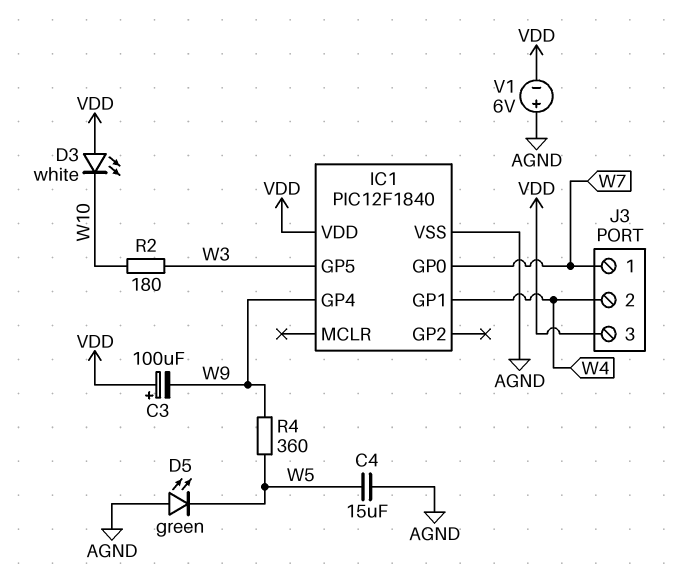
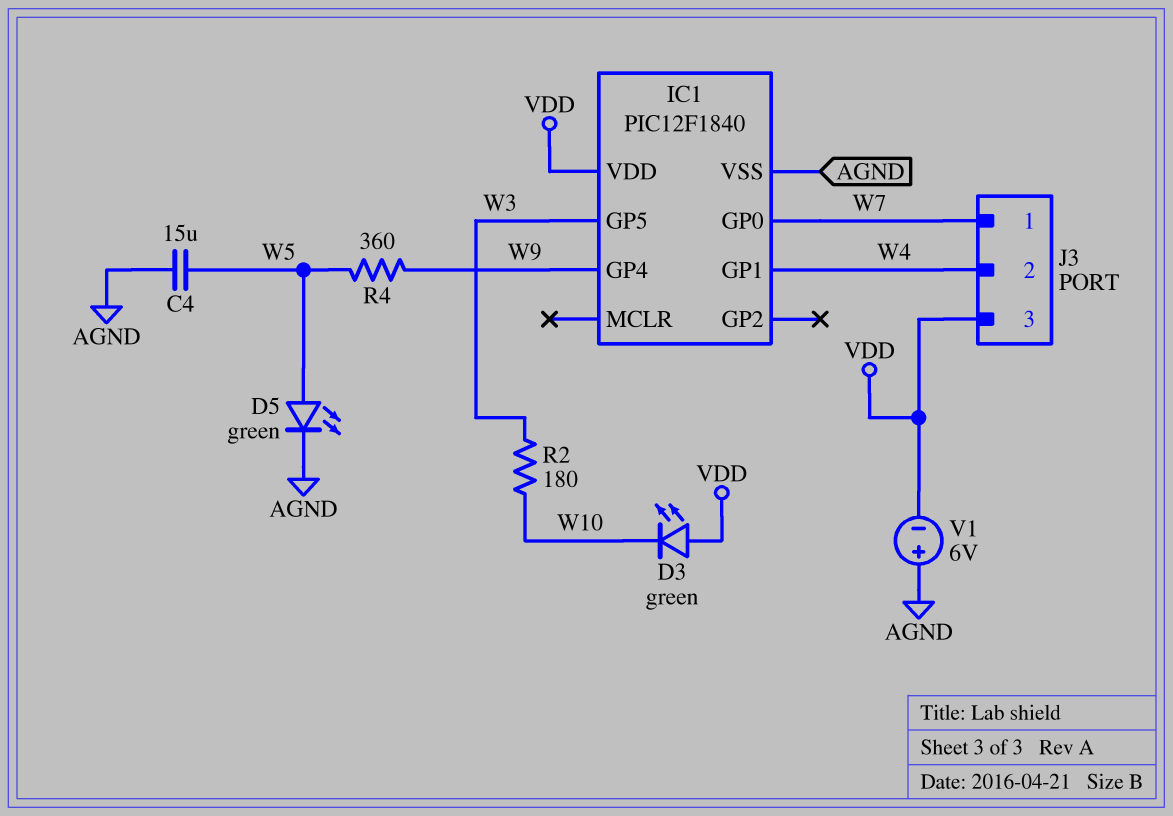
C3: 100uF (plus VDD, minus W9) -> none
D3: LED white (A VDD, K W10) -> LED green (A VDD, K W10)
D5: LED green (A AGND, K W5) -> LED green (A W5, K AGND)

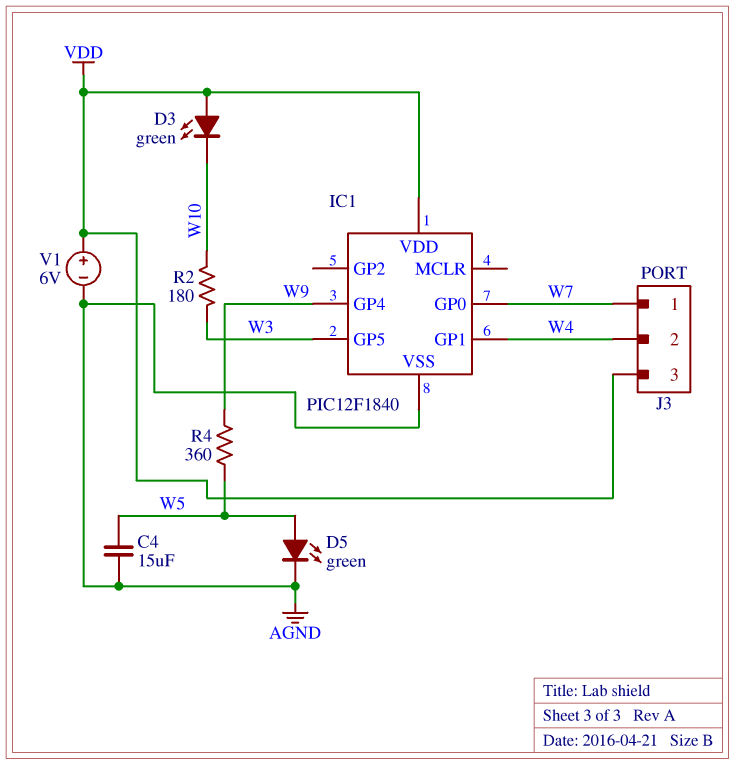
V1: 6V (plus AGND, minus VDD) -> 6V (plus VDD, minus AGND)

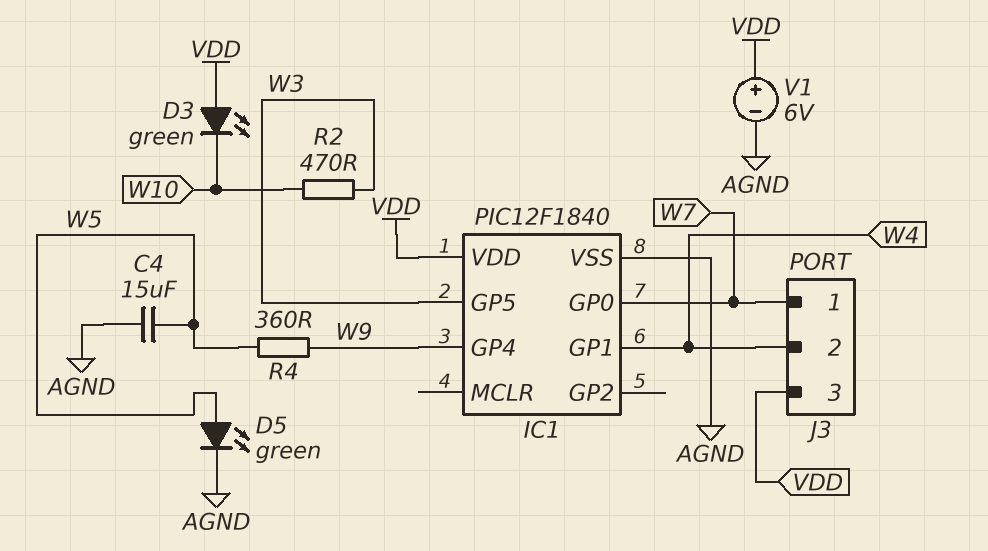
R2: 180 (W3, W10) -> 470 (W3, W10)

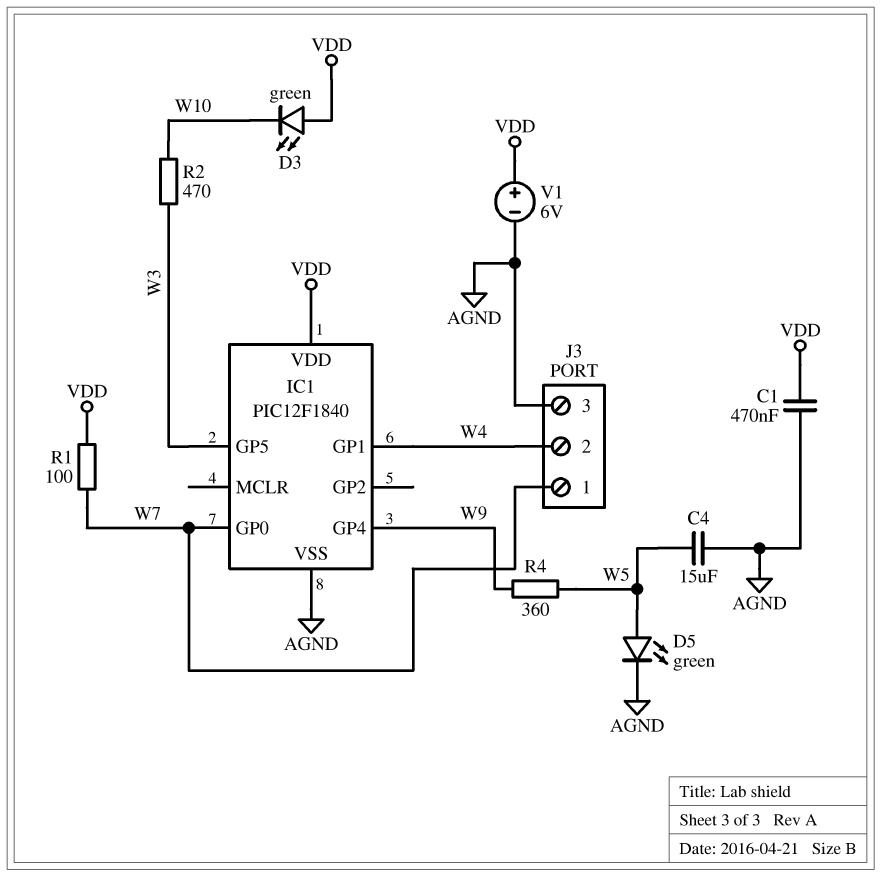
C1: none -> 470nF (AGND, VDD)
J3 pin 3: VDD -> AGND
R1: none -> 100 (VDD, W7)

